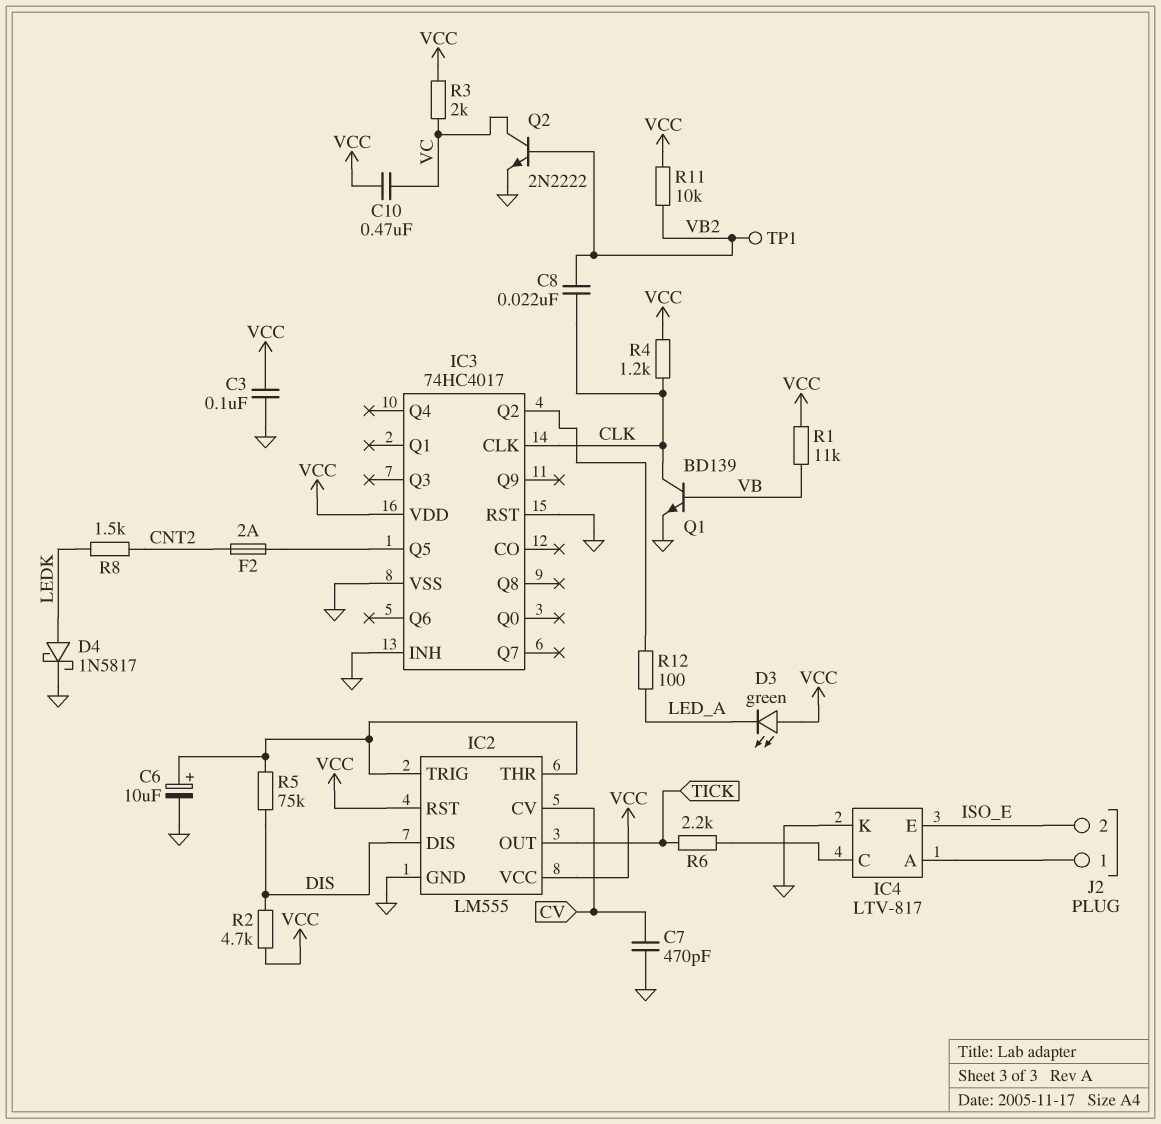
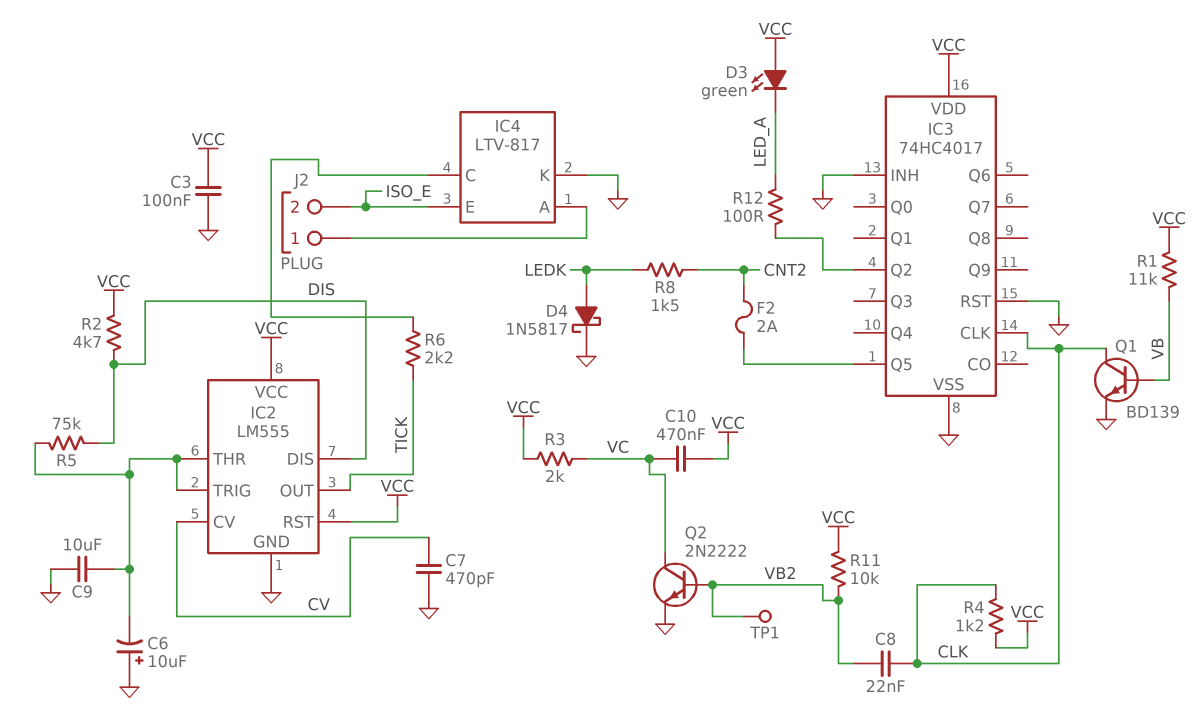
C6: 10uF (plus IC2/THR, minus GND) -> 10uF (plus GND, minus IC2/THR)
C9: none -> 10uF (GND, IC2/THR)

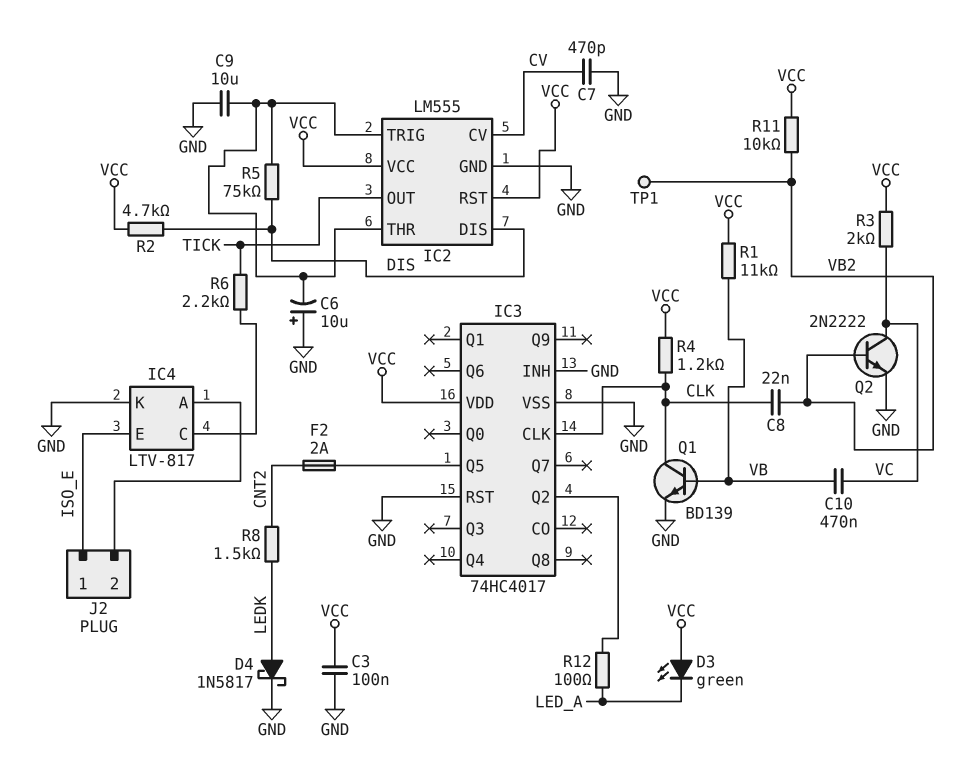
C10: 470nF (VC, VCC) -> 470nF (VB, VC)
J2 pin 1: IC4/A -> ISO_E
J2 pin 2: ISO_E -> IC4/A

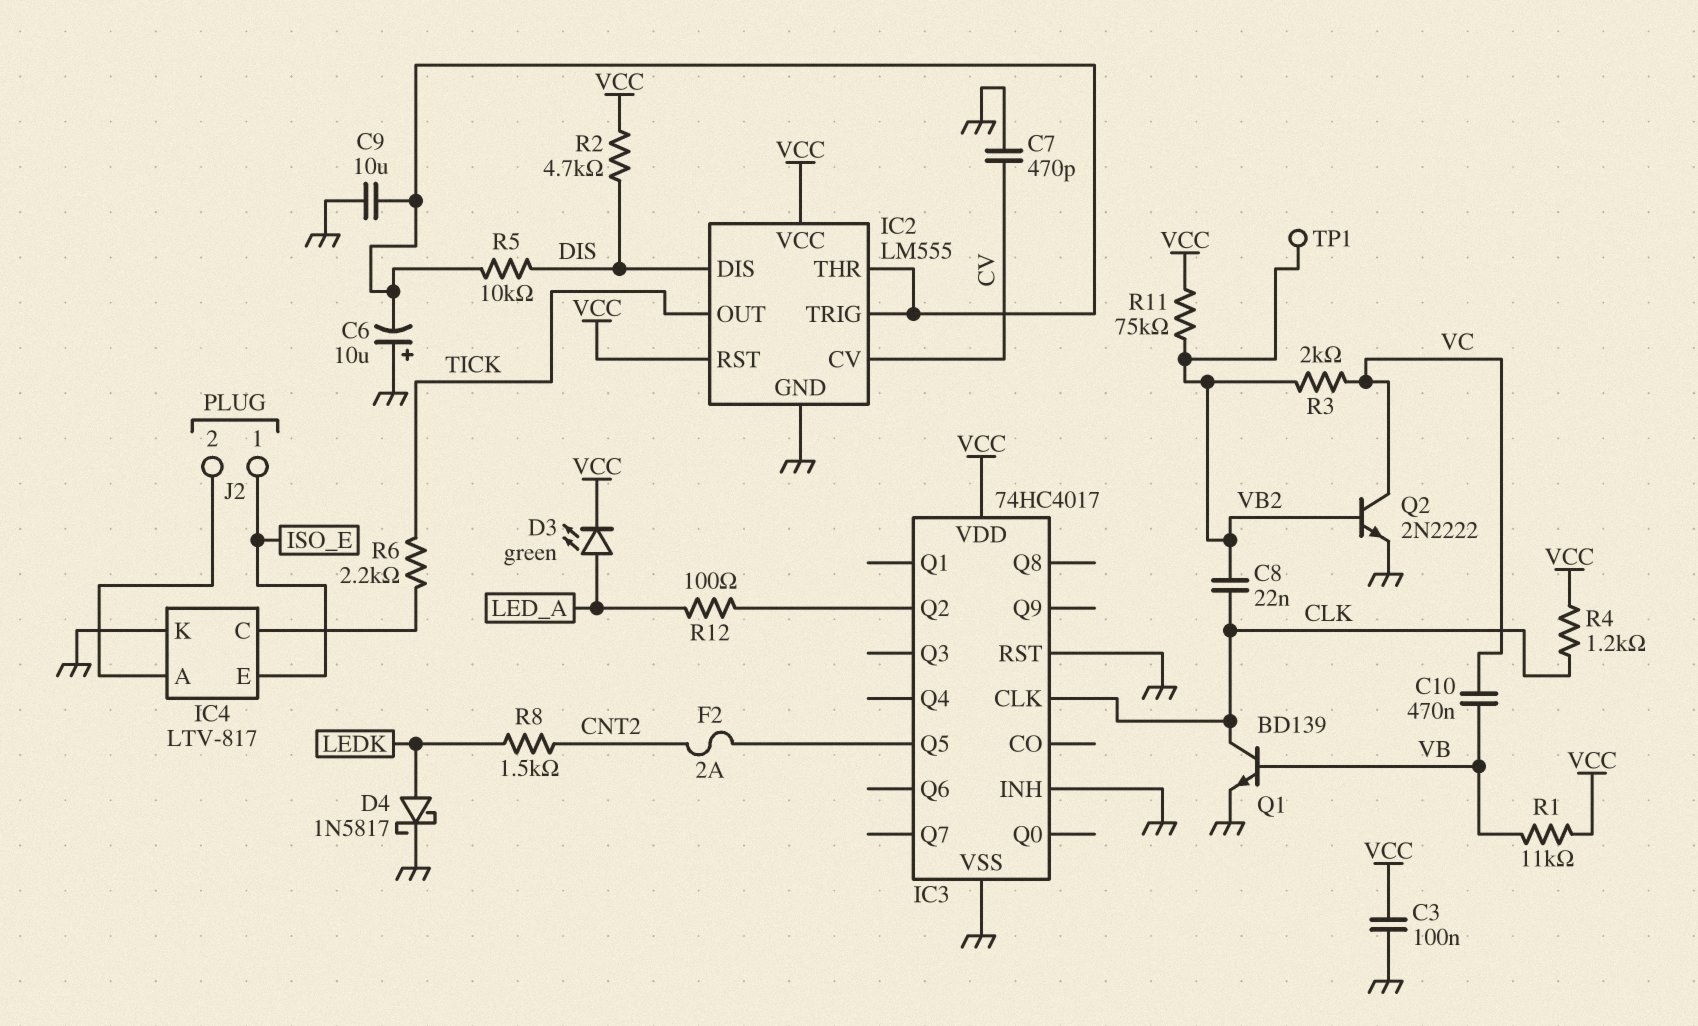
D3: LED green (A VCC, K LED_A) -> LED green (A LED_A, K VCC)
R3: 2k (VC, VCC) -> 2k (VB2, VC)
R5: 75k (DIS, IC2/THR) -> 10k (DIS, IC2/THR)
R11: 10k (VB2, VCC) -> 75k (VB2, VCC)

